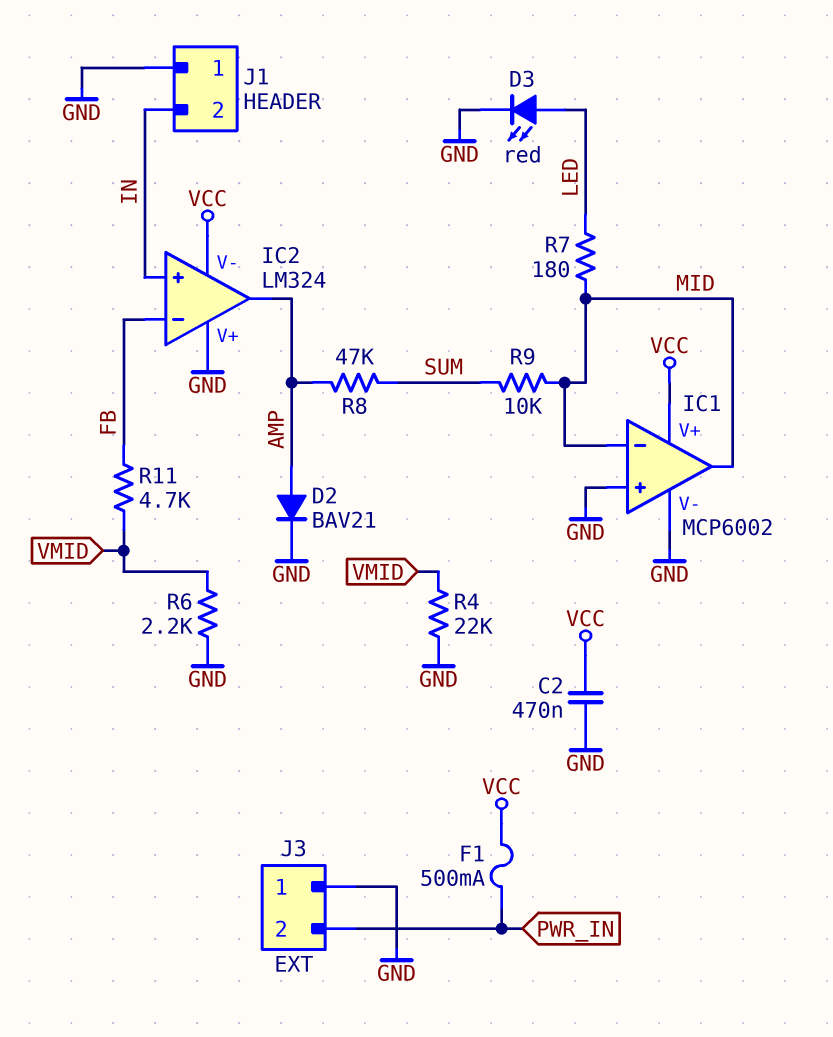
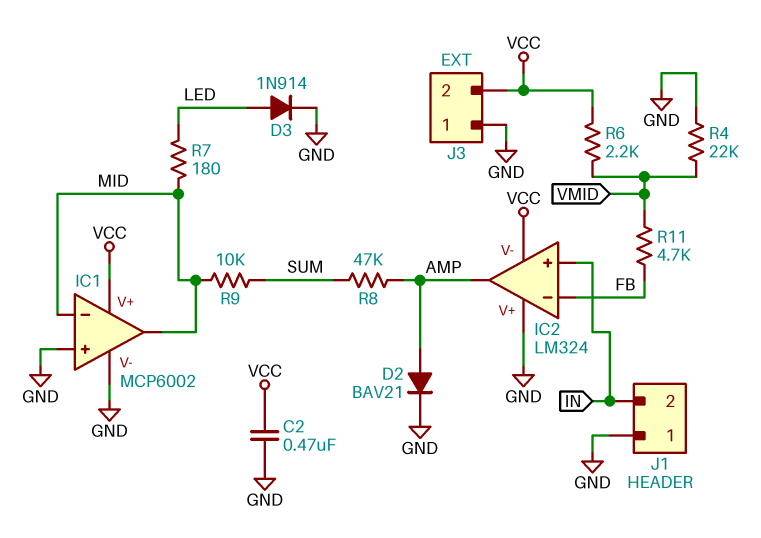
D3: LED red (A LED, K GND) -> diode 1N914 (A LED, K GND)
F1: 500mA (PWR_IN, VCC) -> none
J3 pin 2: PWR_IN -> VCC
R6: 2.2k (GND, VMID) -> 2.2k (VCC, VMID)

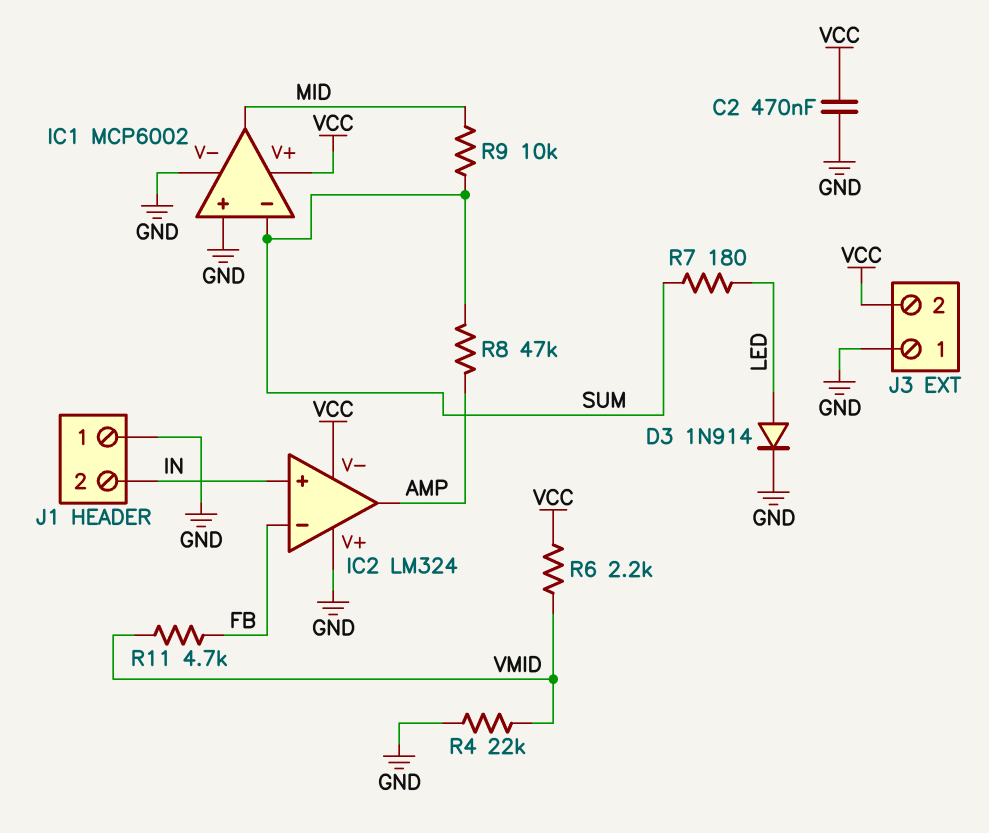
D2: diode BAV21 (A AMP, K GND) -> none
IC1 pin in-: MID -> SUM
R7: 180 (LED, MID) -> 180 (LED, SUM)

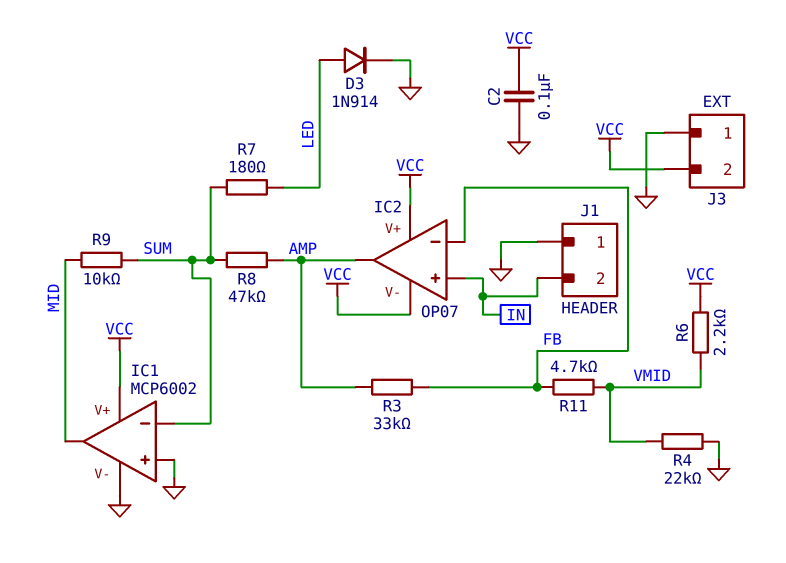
C2: 470nF (GND, VCC) -> 100nF (GND, VCC)
IC2: LM324 -> OP07
IC2 pin V+: GND -> VCC
R3: none -> 33k (AMP, FB)

